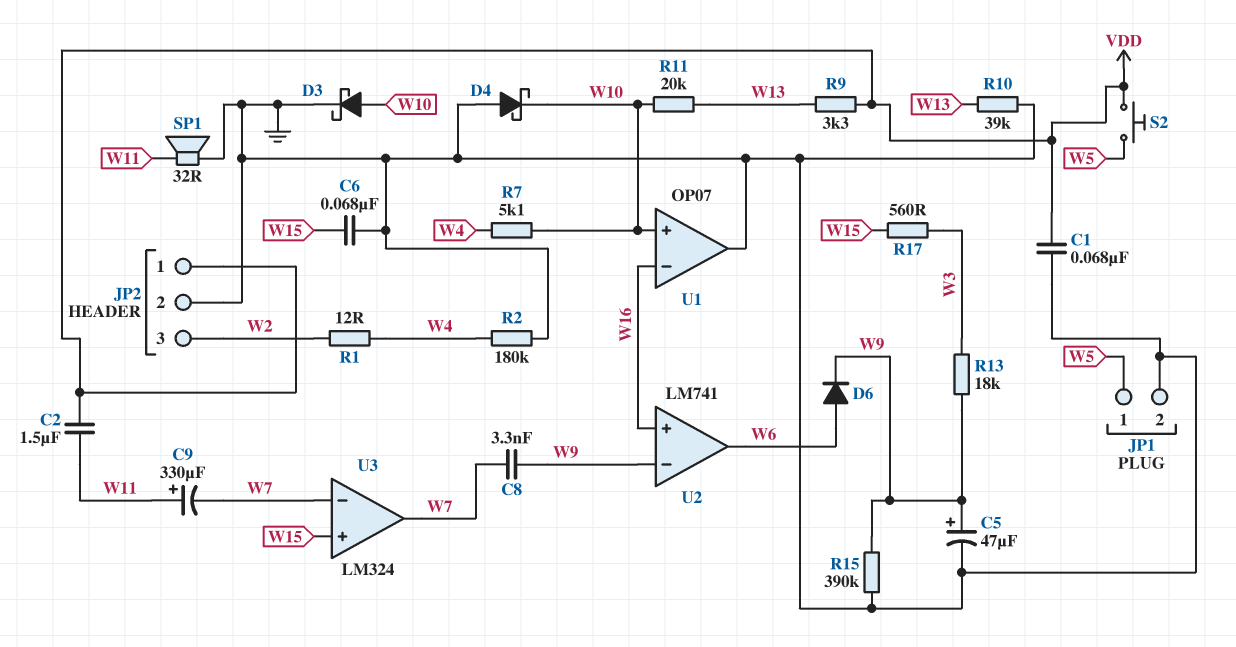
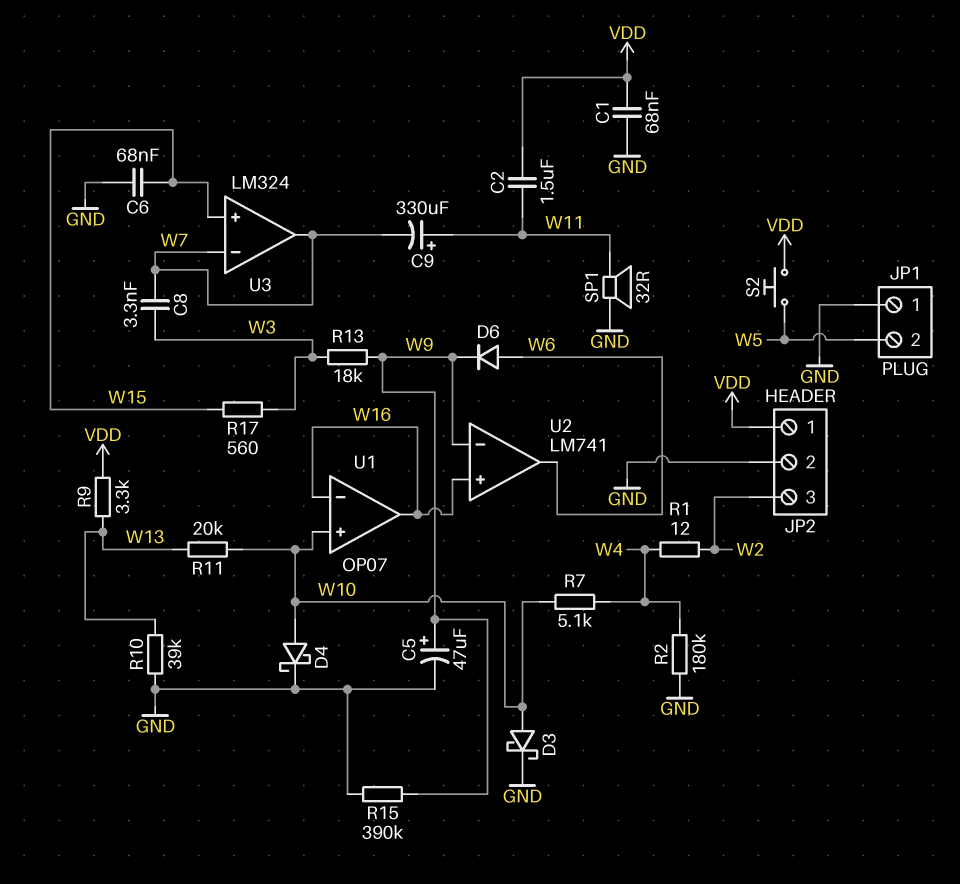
C8: 3.3nF (W7, W9) -> 3.3nF (W3, W7)
D4: schottky (A GND, K W10) -> schottky (A W10, K GND)
JP1 pin 1: W5 -> GND
JP1 pin 2: GND -> W5
U1 pin out: GND -> W16

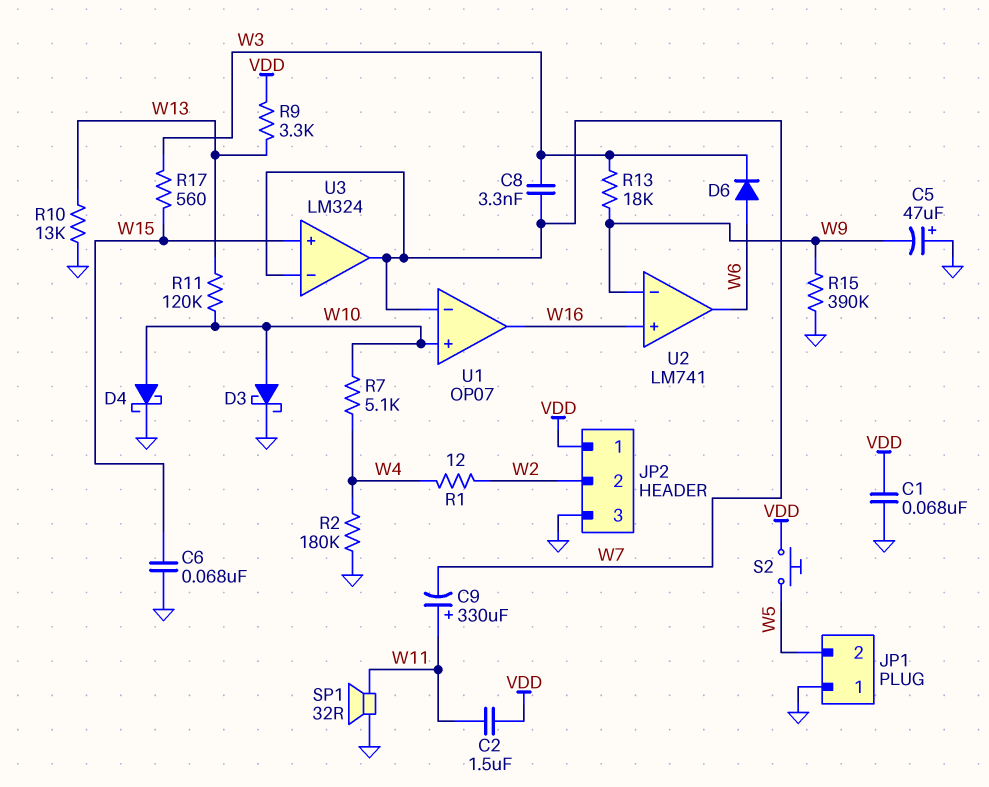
C5: 47uF (plus W9, minus GND) -> 47uF (plus GND, minus W9)
D6: diode (A W6, K W9) -> diode (A W6, K W3)
JP2 pin 2: GND -> W2
JP2 pin 3: W2 -> GND
R10: 39k (GND, W13) -> 13k (GND, W13)
R11: 20k (W10, W13) -> 120k (W10, W13)
U1 pin in-: W16 -> W7

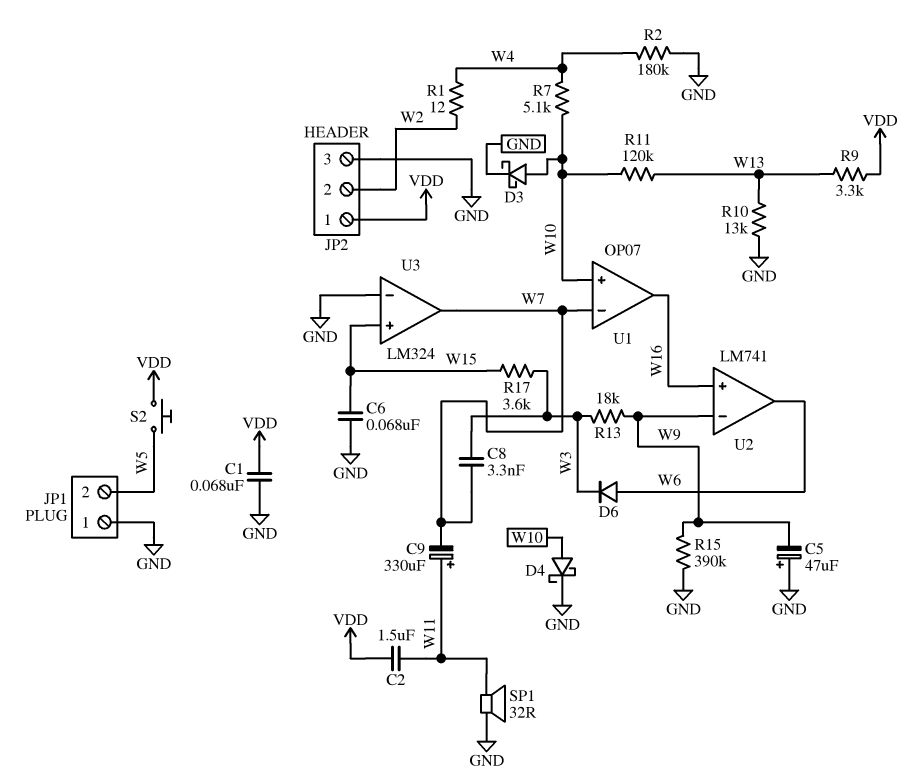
R17: 560 (W3, W15) -> 3.6k (W3, W15)
U3 pin in-: W7 -> GND

